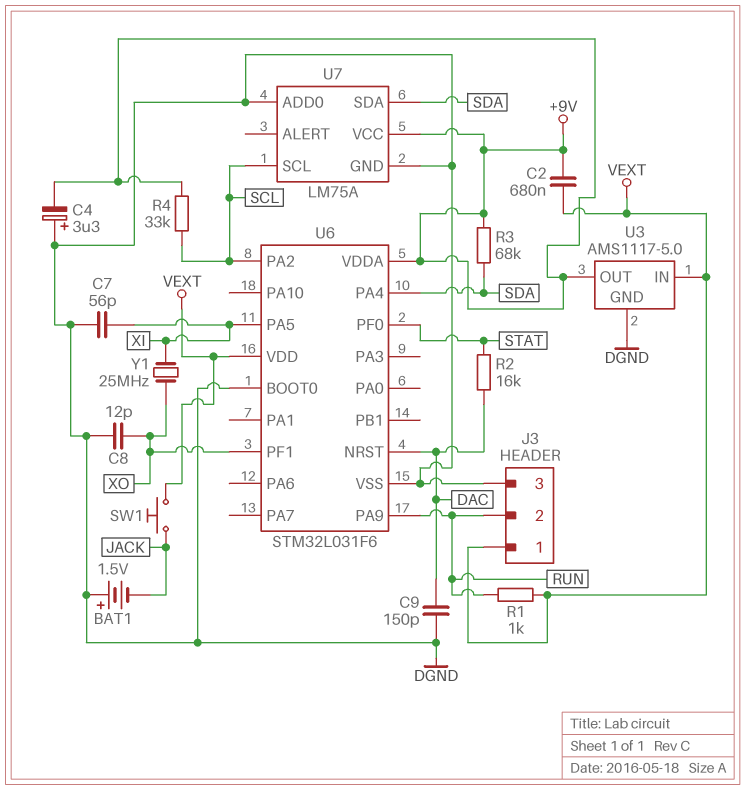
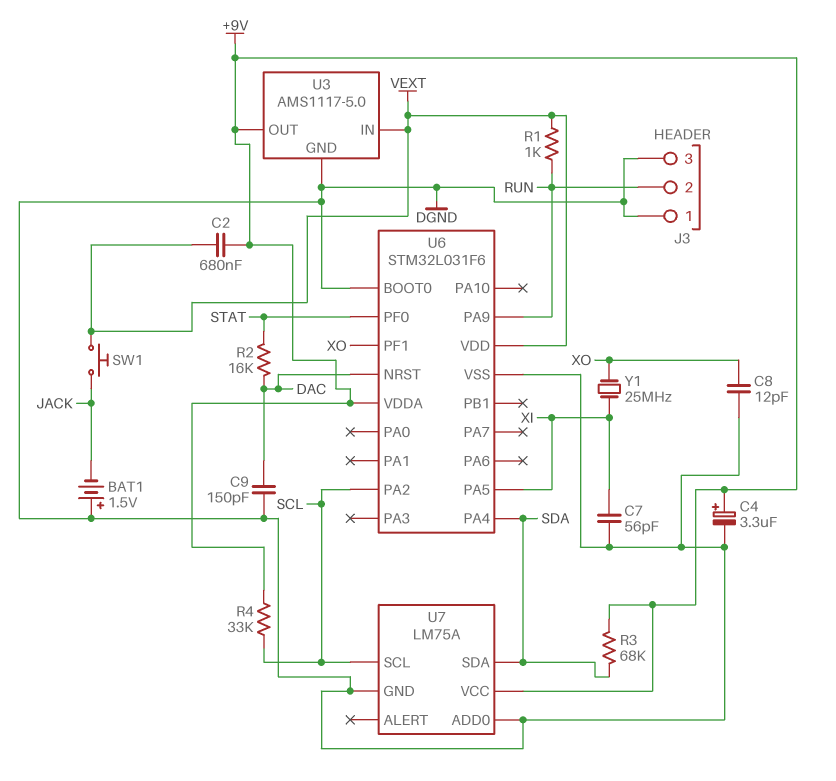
C4: 3.3uF (plus DGND, minus +9V) -> 3.3uF (plus +9V, minus DGND)
J3 pin 1: VEXT -> DGND

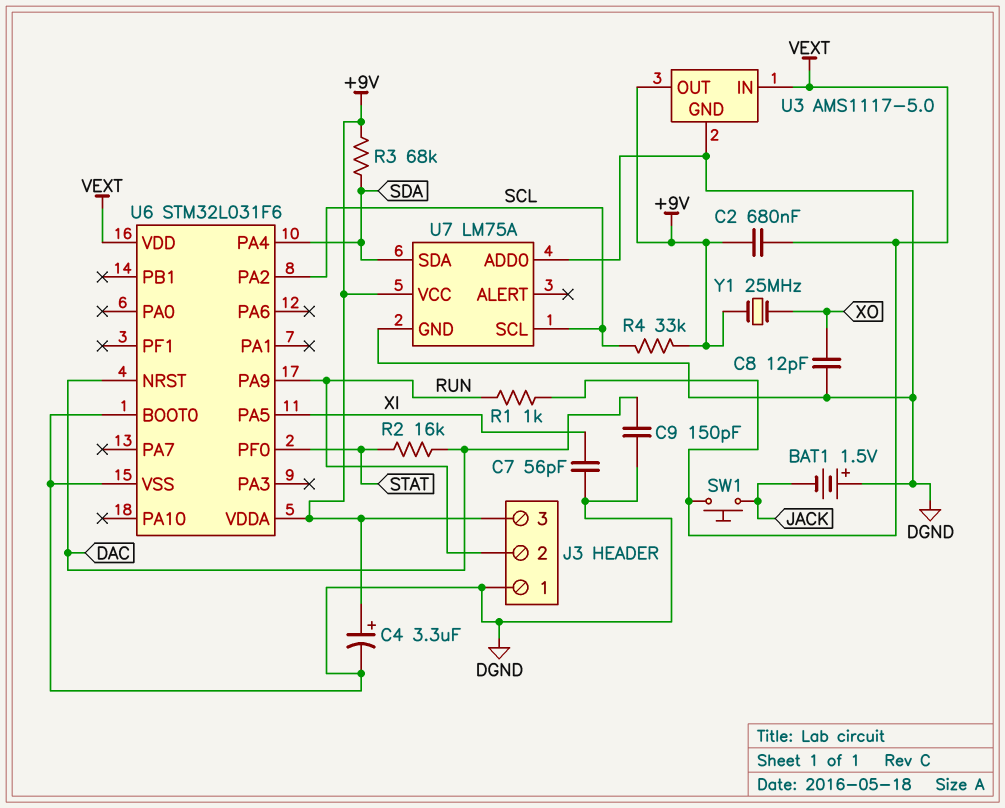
J3 pin 3: DGND -> +9V
U6 pin PF1: XO -> none
Y1: 25MHz (XI, XO) -> 25MHz (+9V, XO)

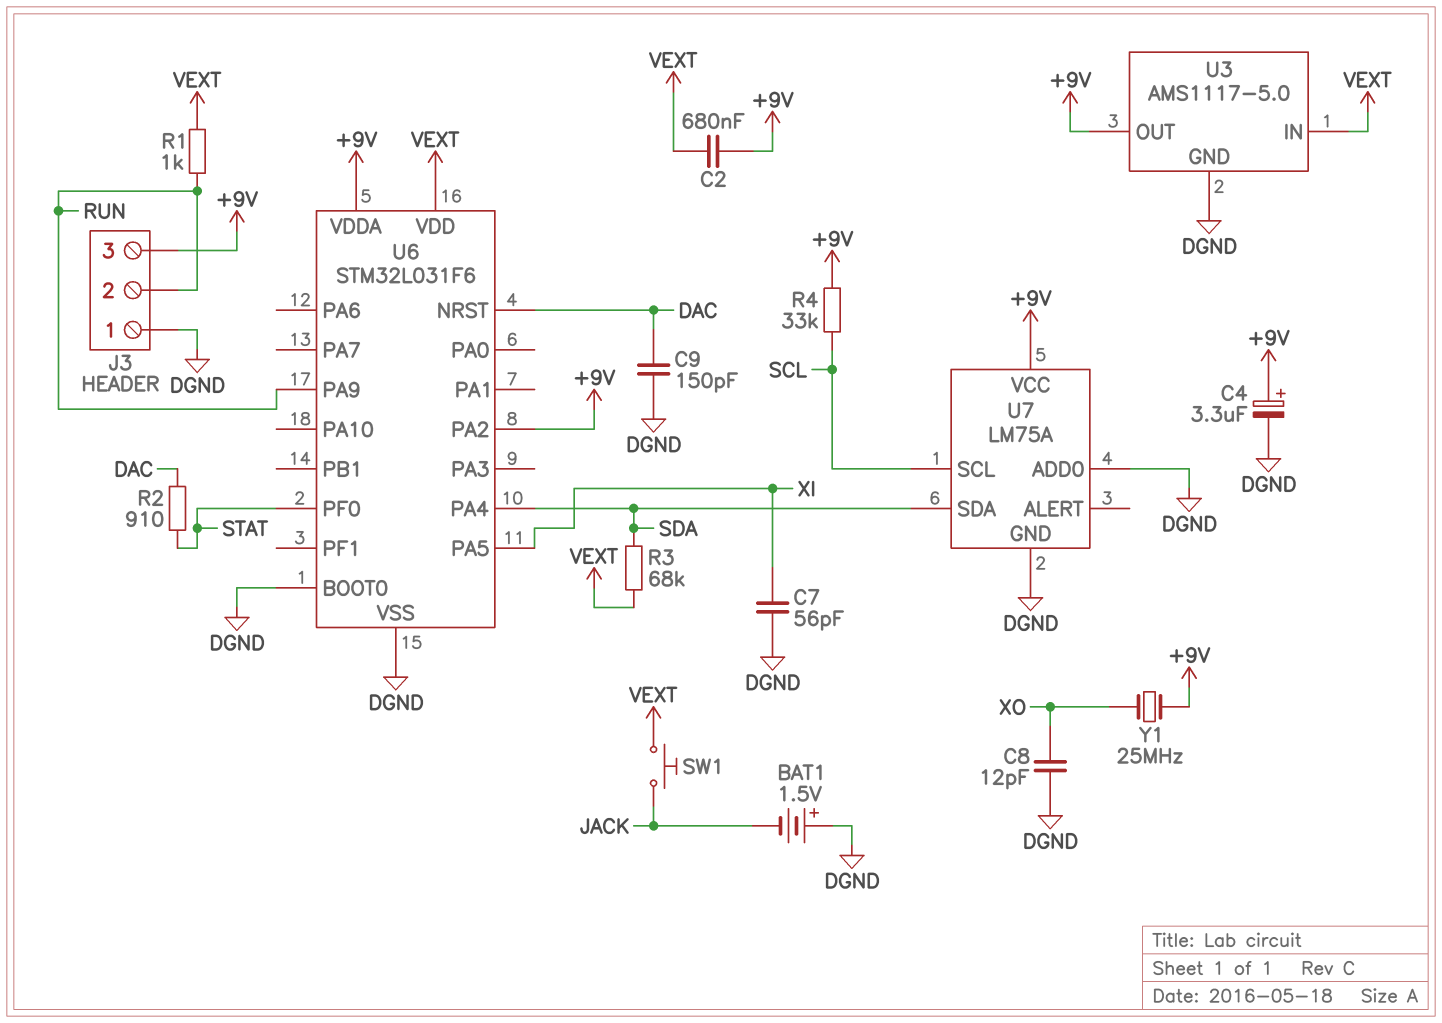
R2: 16k (DAC, STAT) -> 910 (DAC, STAT)
R3: 68k (+9V, SDA) -> 68k (SDA, VEXT)
U6 pin PA2: SCL -> +9V

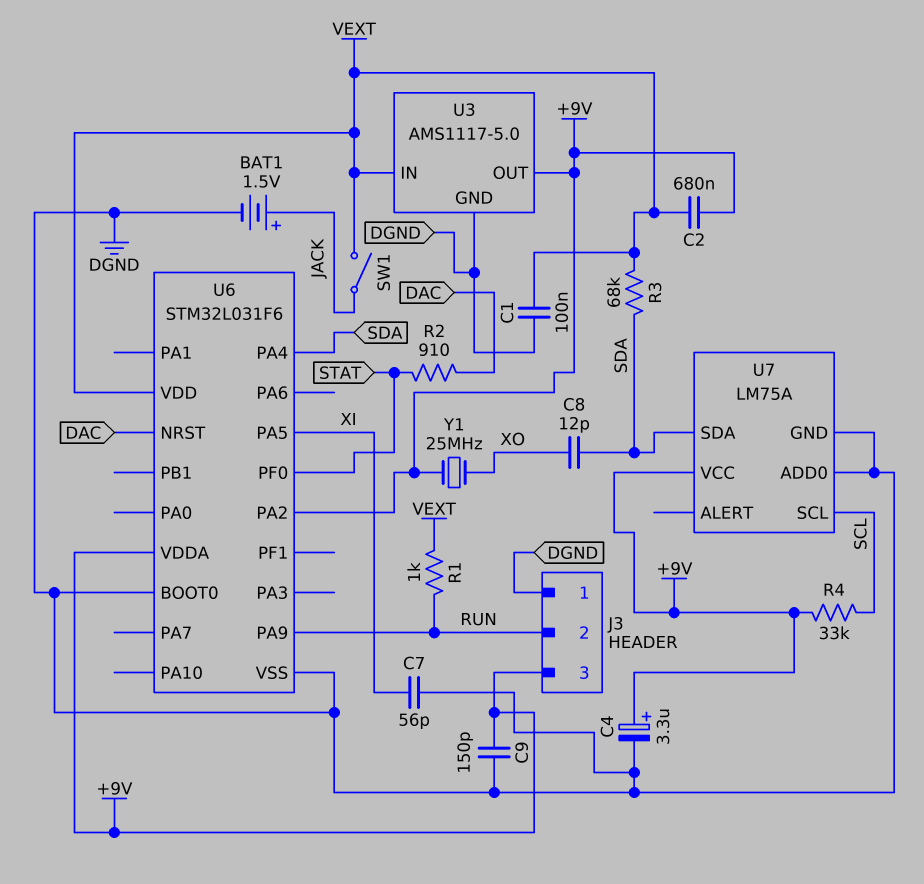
BAT1: 1.5V (plus DGND, minus JACK) -> 1.5V (plus JACK, minus DGND)
C1: none -> 100nF (DGND, VEXT)
C8: 12pF (DGND, XO) -> 12pF (SDA, XO)
C9: 150pF (DAC, DGND) -> 150pF (+9V, DGND)
SW1: button (JACK, VEXT) -> switch (JACK, VEXT)

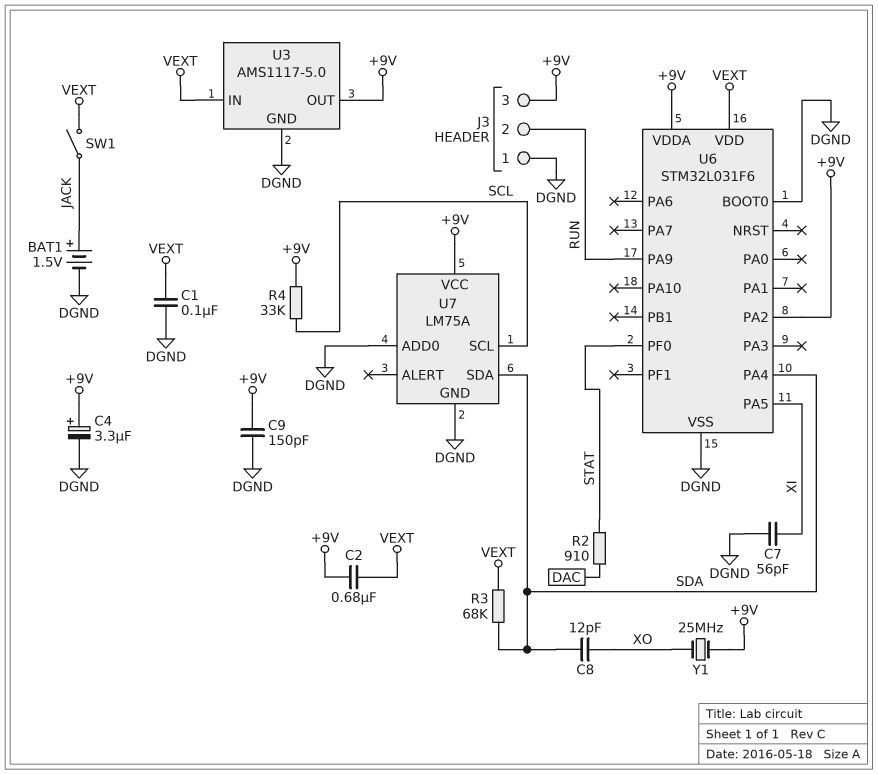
R1: 1k (RUN, VEXT) -> none
U6 pin NRST: DAC -> none

